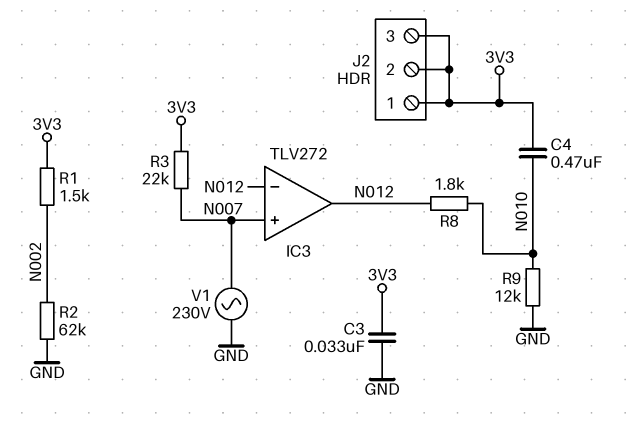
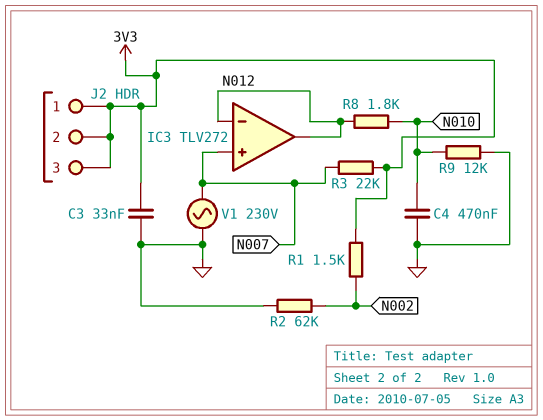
C4: 470nF (3V3, N010) -> 470nF (GND, N010)

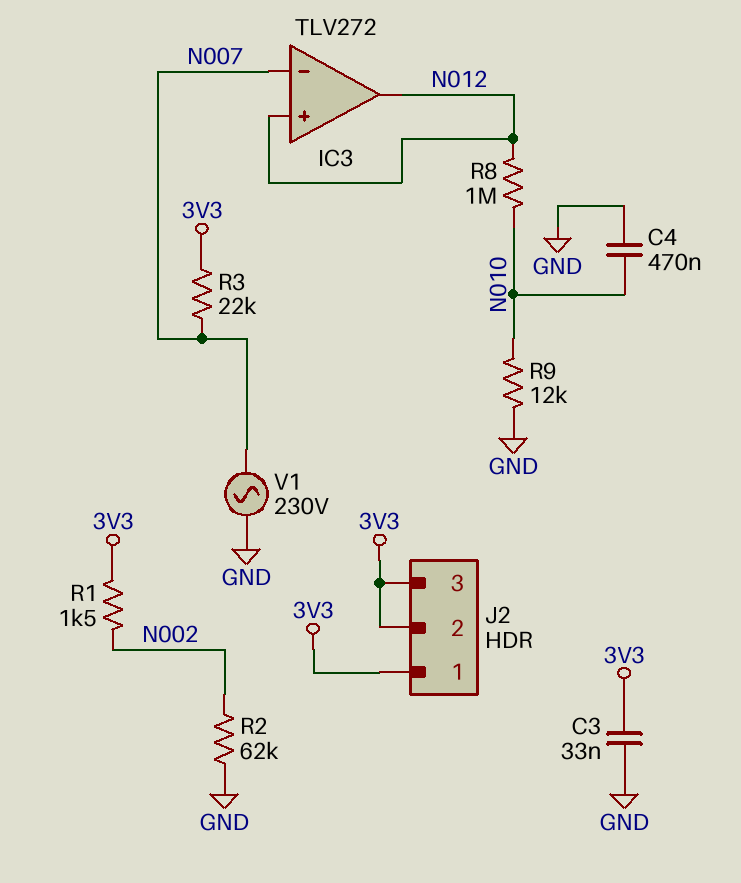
IC3 pin in+: N007 -> N012
IC3 pin in-: N012 -> N007
R8: 1.8k (N010, N012) -> 1M (N010, N012)

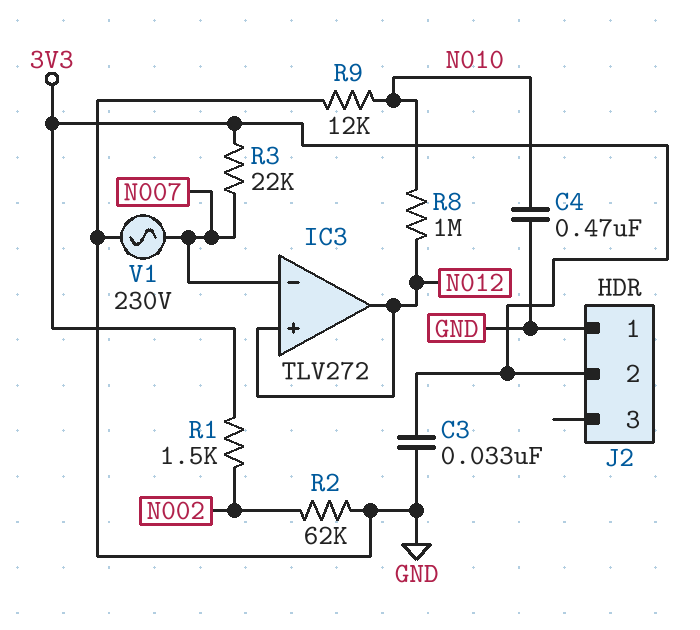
J2 pin 1: 3V3 -> GND
J2 pin 3: 3V3 -> none

